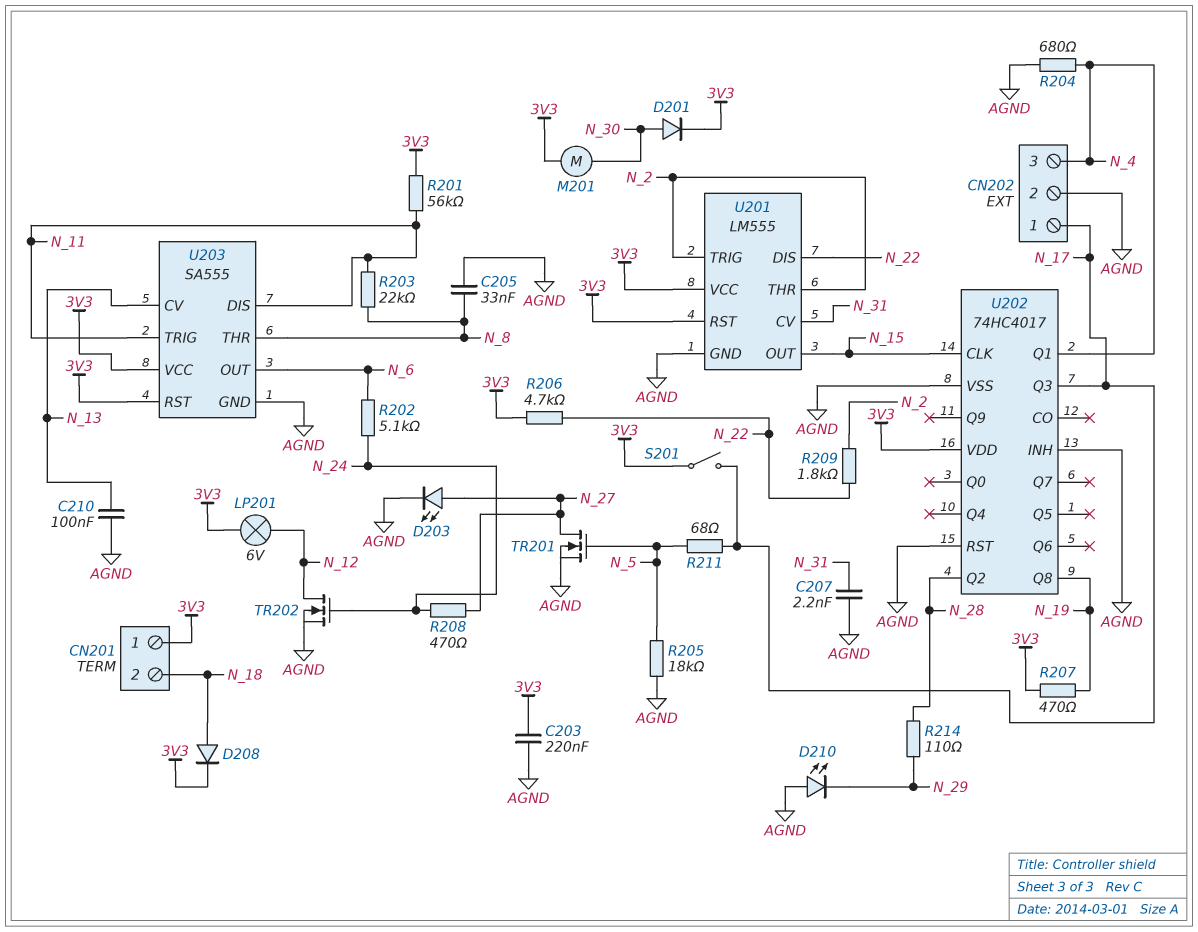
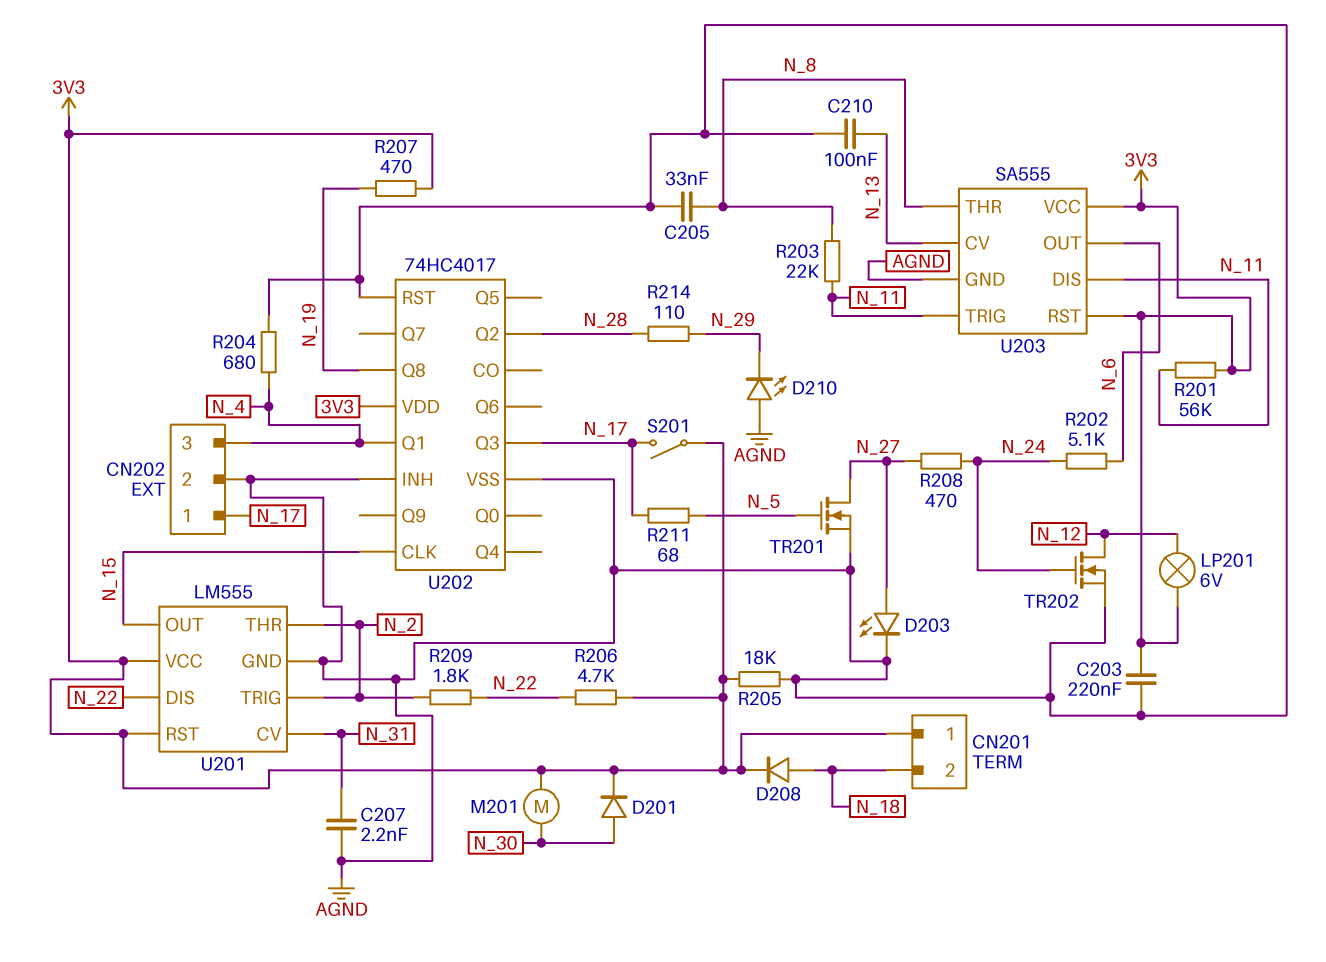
R205: 18k (AGND, N_5) -> 18k (3V3, AGND)

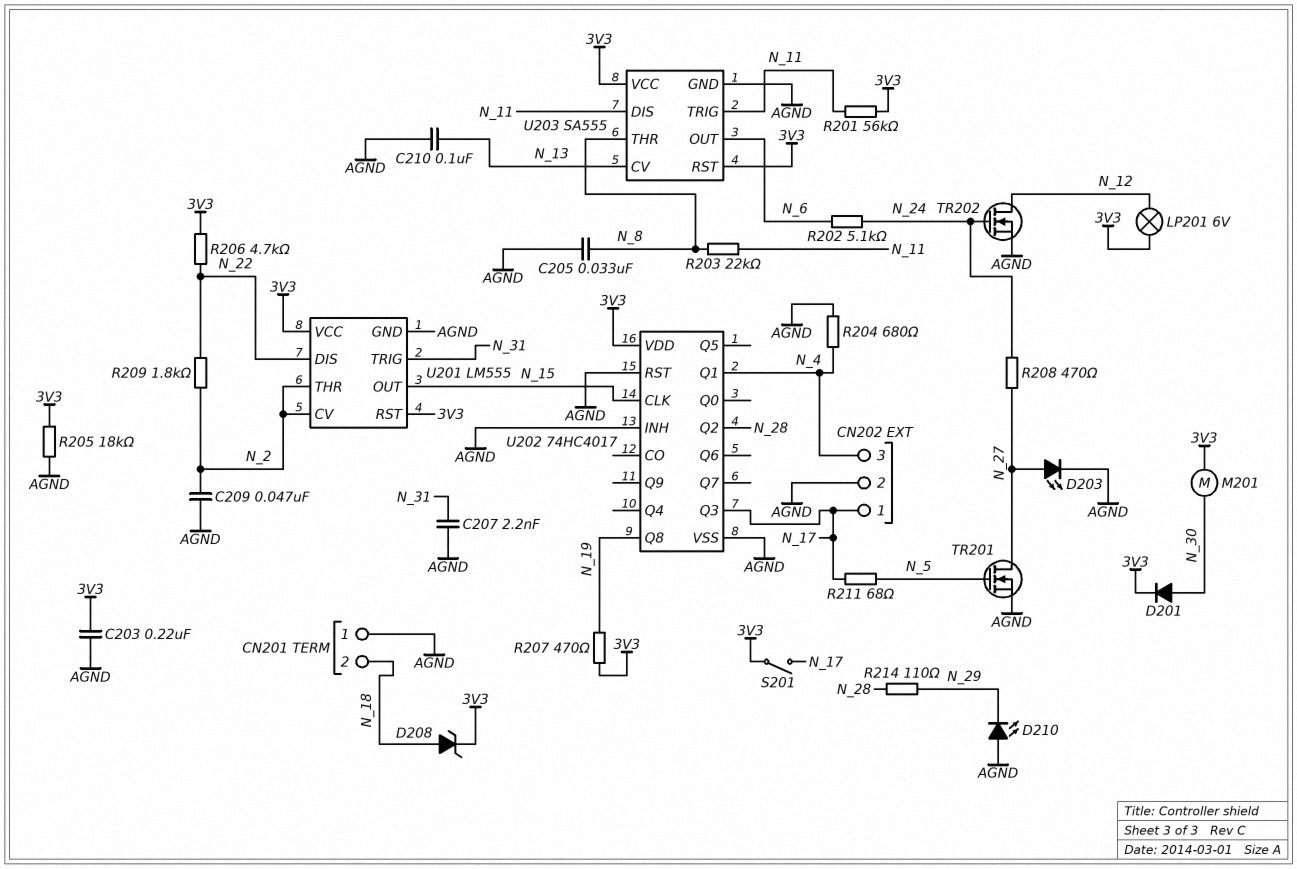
C209: none -> 47nF (AGND, N_2)
CN201 pin 1: 3V3 -> AGND
D208: diode (A N_18, K 3V3) -> zener (A N_18, K 3V3)
U201 pin CV: N_31 -> N_2
U201 pin TRIG: N_2 -> N_31

